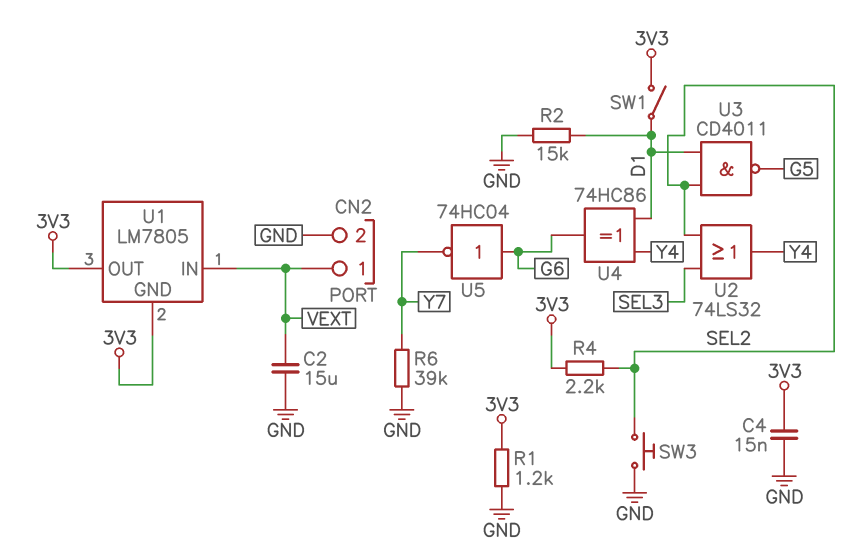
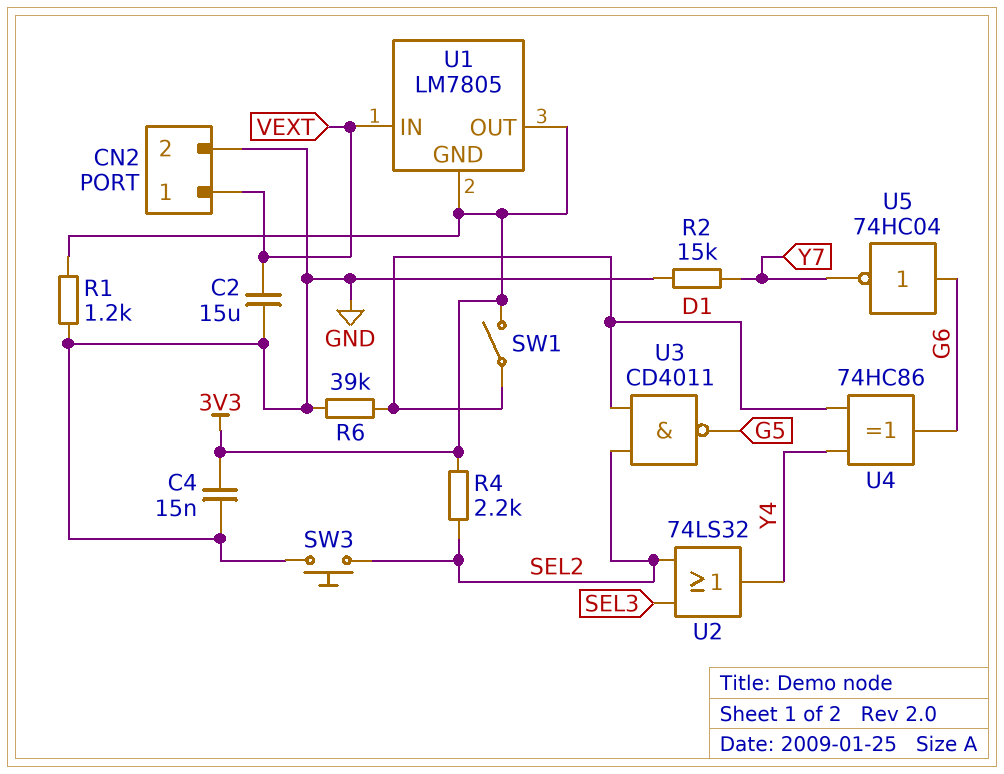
R2: 15k (D1, GND) -> 15k (GND, Y7)
R6: 39k (GND, Y7) -> 39k (D1, GND)

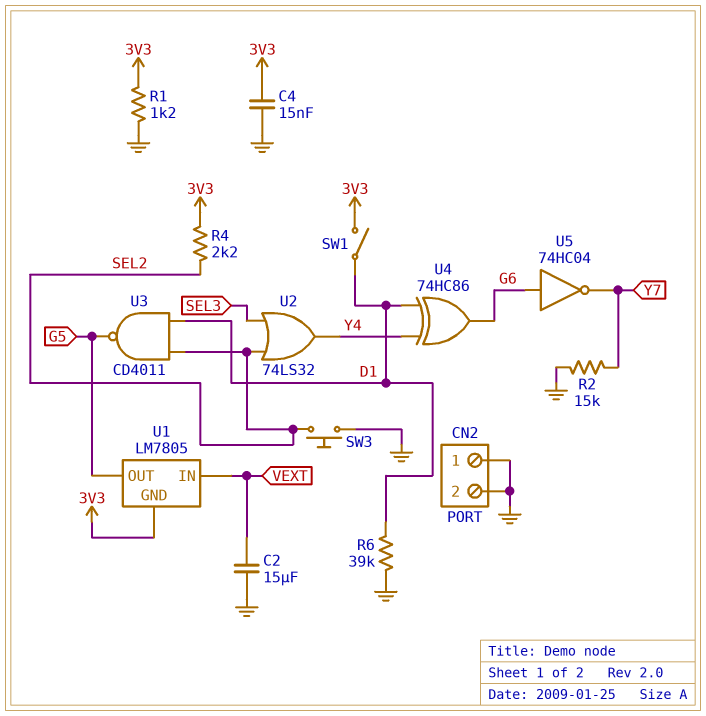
CN2 pin 1: VEXT -> GND
U1 pin OUT: 3V3 -> G5

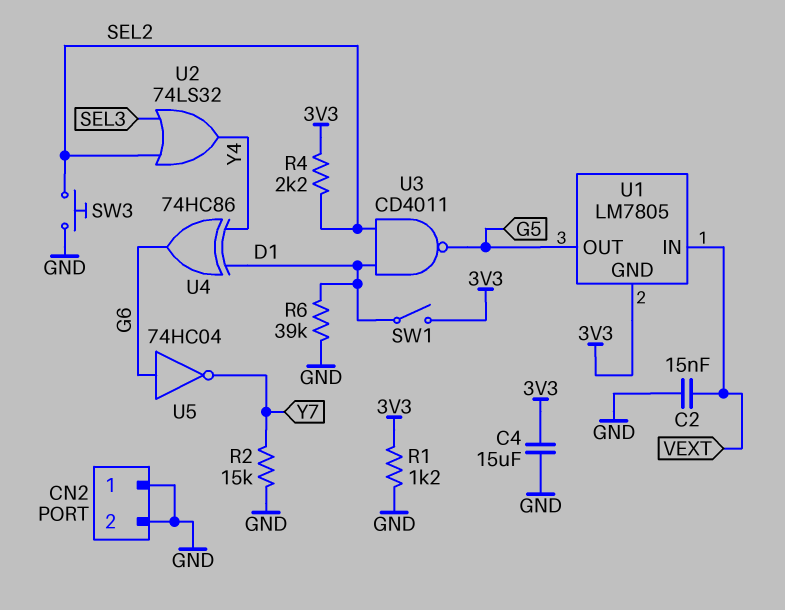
C2: 15uF (GND, VEXT) -> 15nF (GND, VEXT)
C4: 15nF (3V3, GND) -> 15uF (3V3, GND)

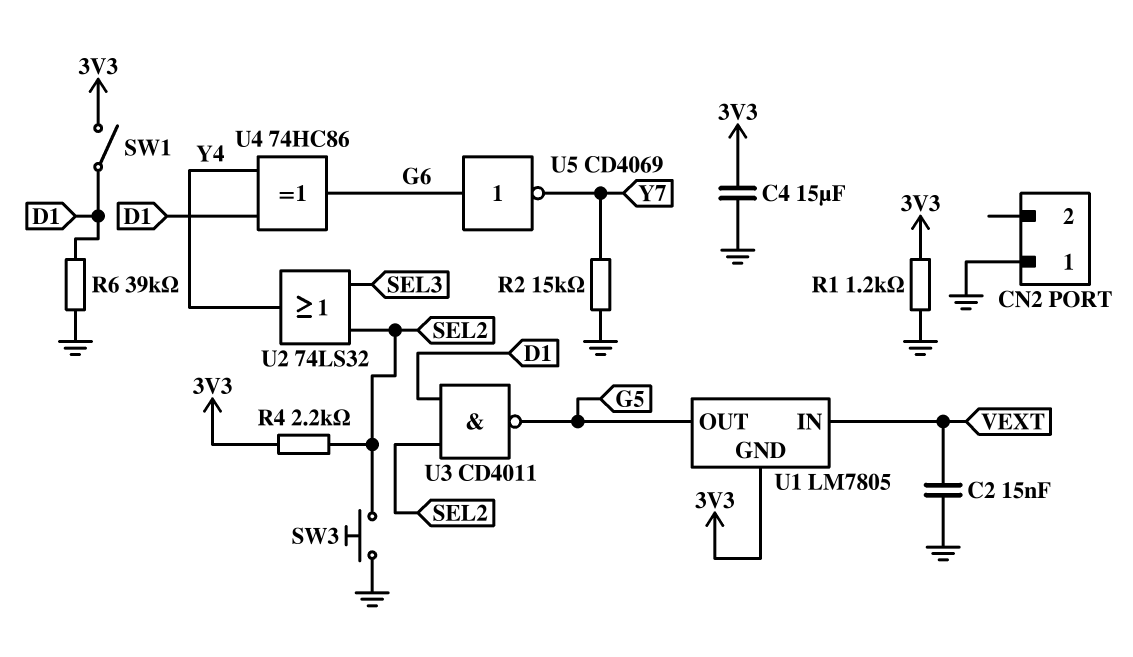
CN2 pin 2: GND -> none
U5: NOT 74HC04 (in G6, out Y7) -> NOT CD4069 (in G6, out Y7)

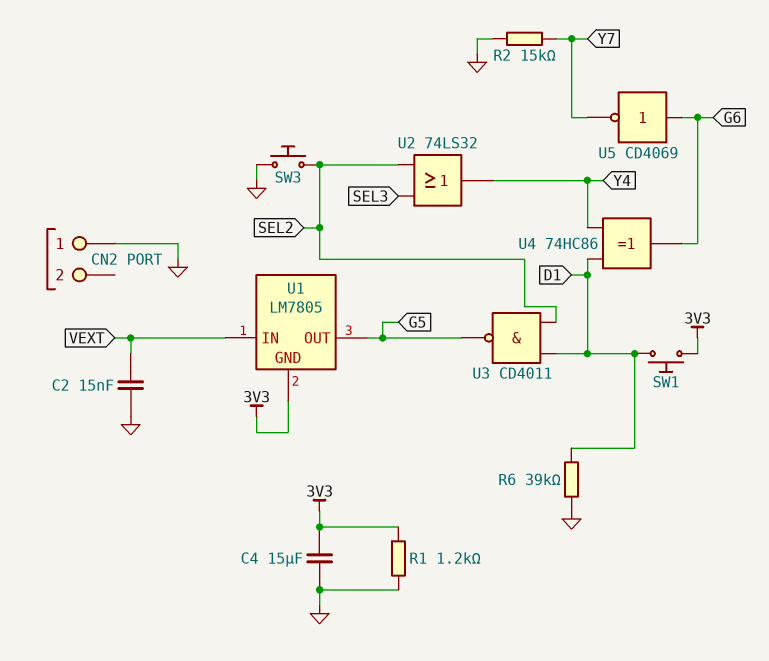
R4: 2.2k (3V3, SEL2) -> none
SW1: switch (3V3, D1) -> button (3V3, D1)

